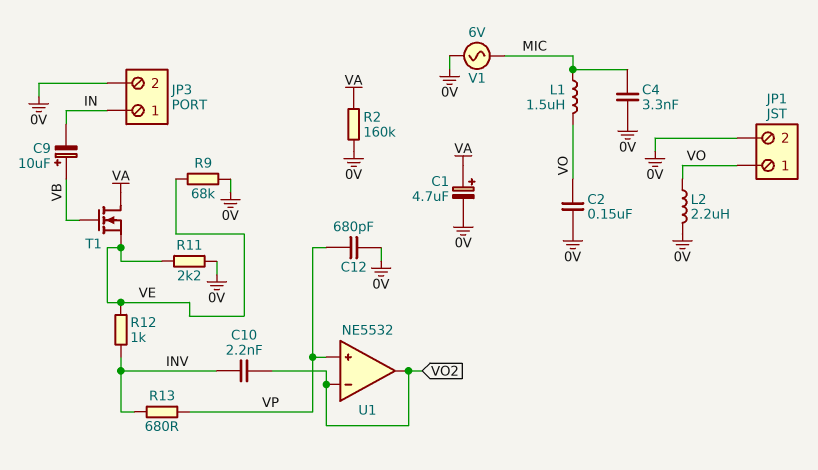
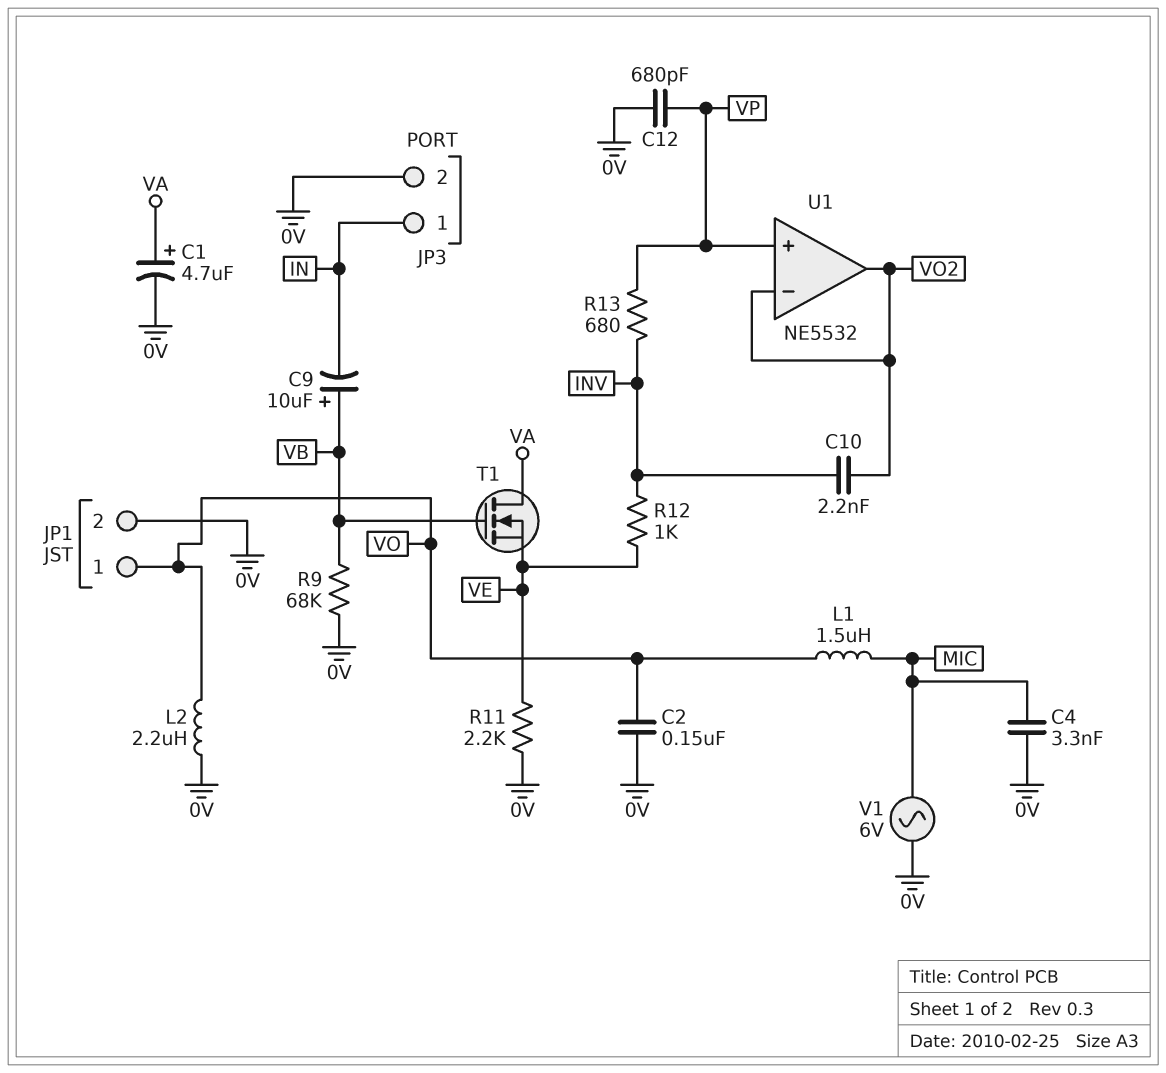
R2: 160k (0V, VA) -> none
R9: 68k (0V, VE) -> 68k (0V, VB)

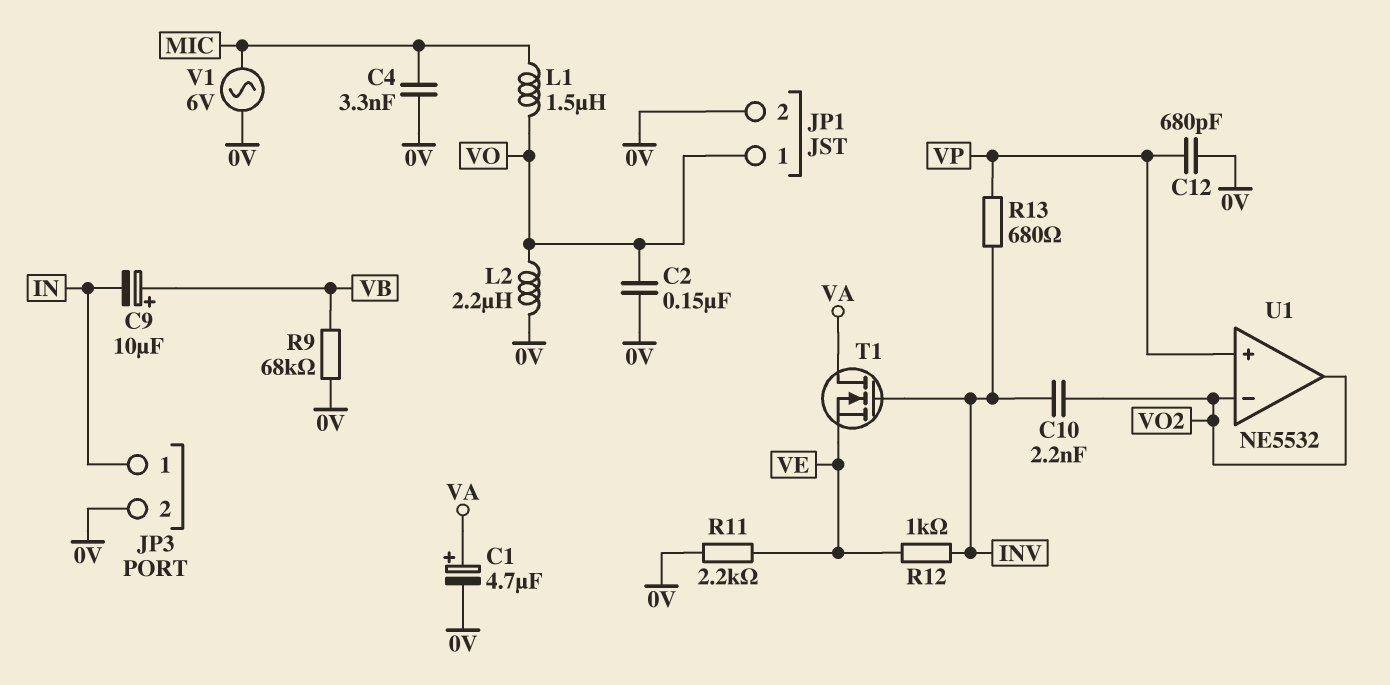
T1: NMOS (G VB, D VA, S VE) -> NMOS (G INV, D VA, S VE)

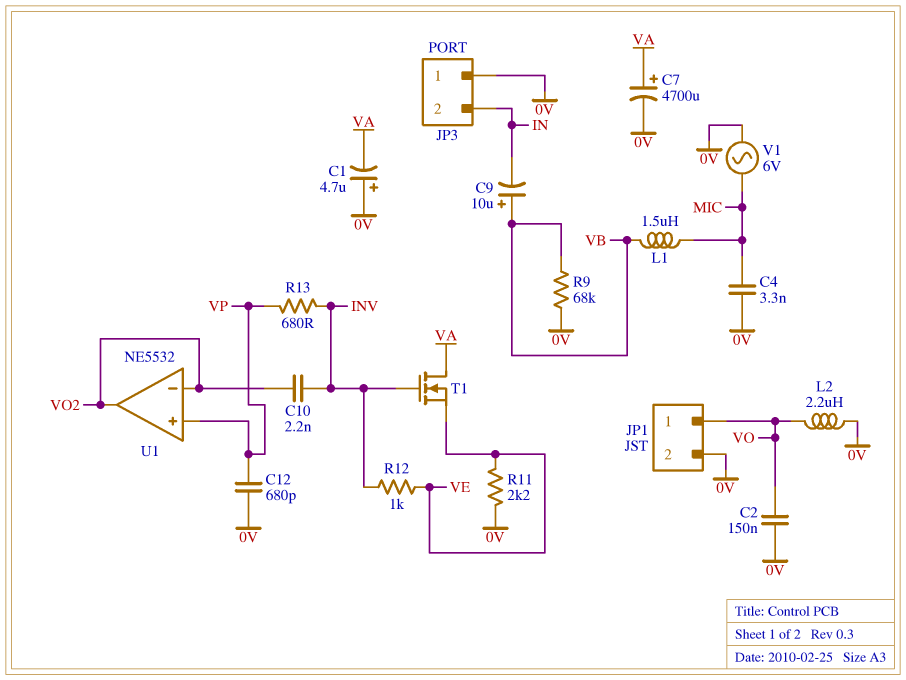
C1: 4.7uF (plus VA, minus 0V) -> 4.7uF (plus 0V, minus VA)
C7: none -> 4700uF (plus VA, minus 0V)
JP3 pin 1: IN -> 0V
JP3 pin 2: 0V -> IN
L1: 1.5uH (MIC, VO) -> 1.5uH (MIC, VB)

